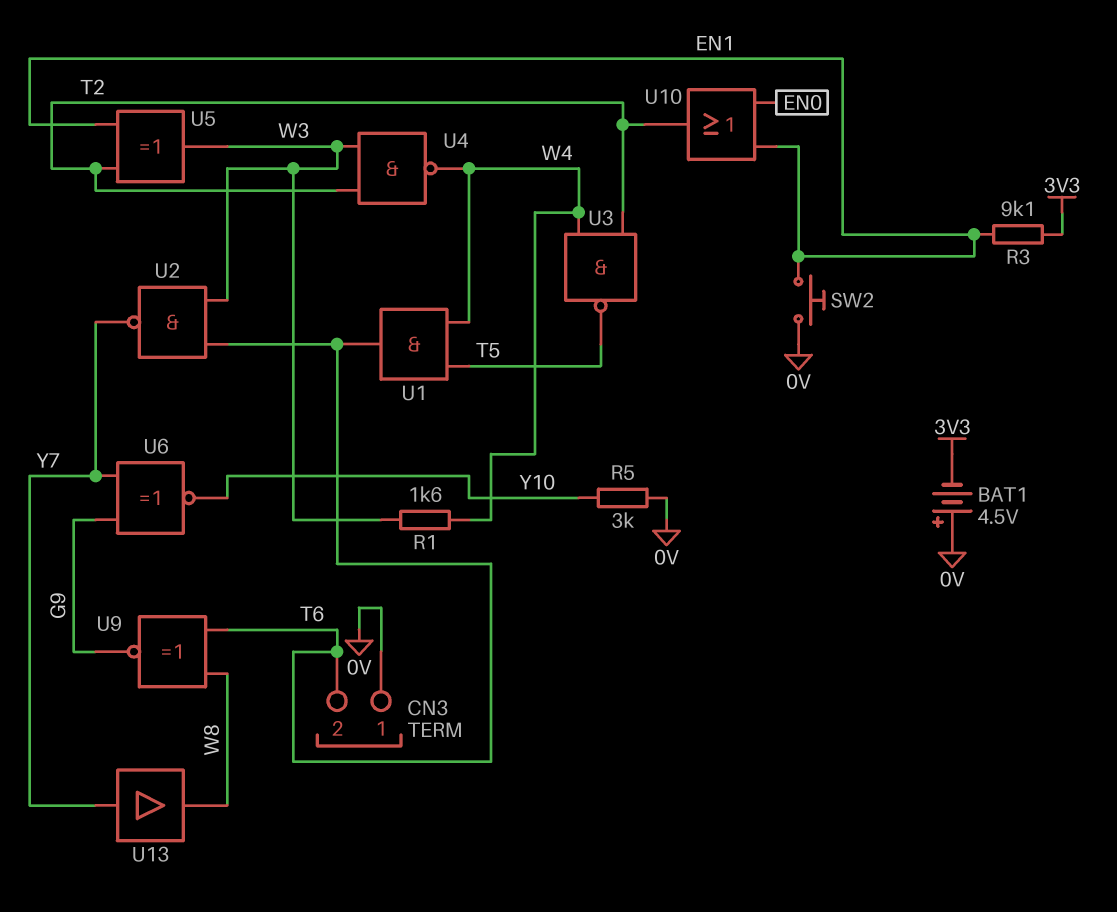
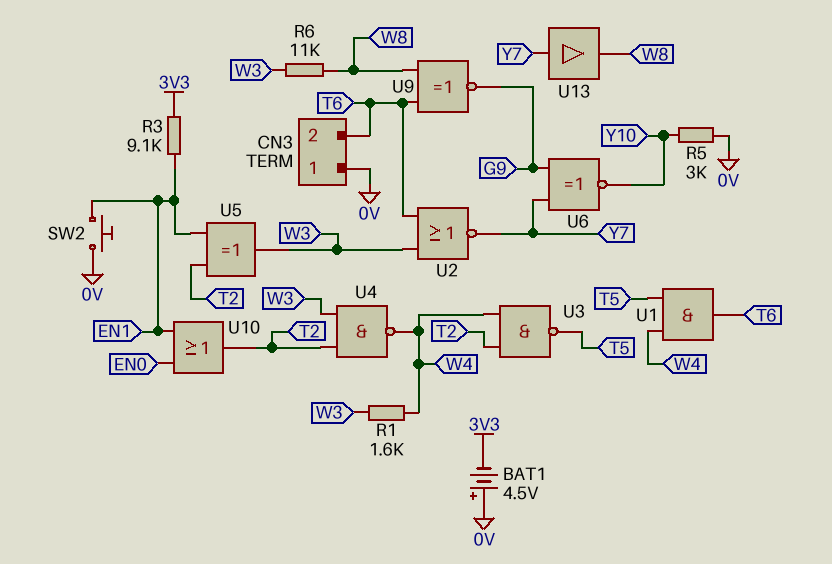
R6: none -> 11k (W3, W8)
U2: NAND (in T6, in W3, out Y7) -> NOR (in T6, in W3, out Y7)

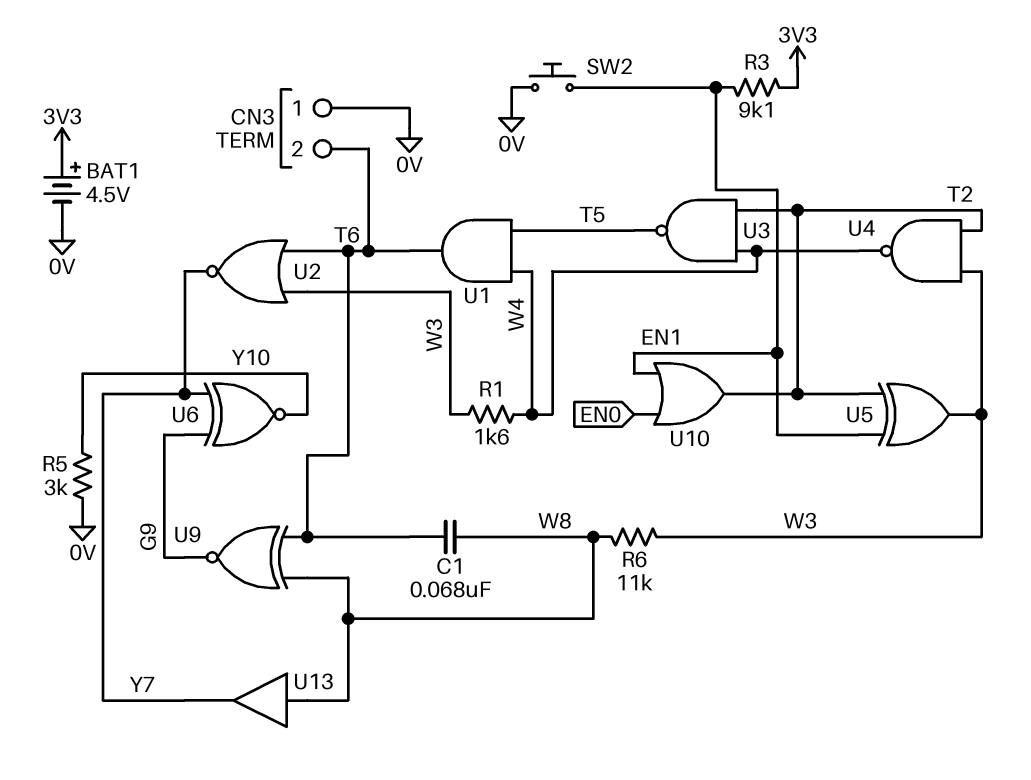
BAT1: 4.5V (plus 0V, minus 3V3) -> 4.5V (plus 3V3, minus 0V)
C1: none -> 68nF (T6, W8)
U13: buffer (in Y7, out W8) -> buffer (in W8, out Y7)

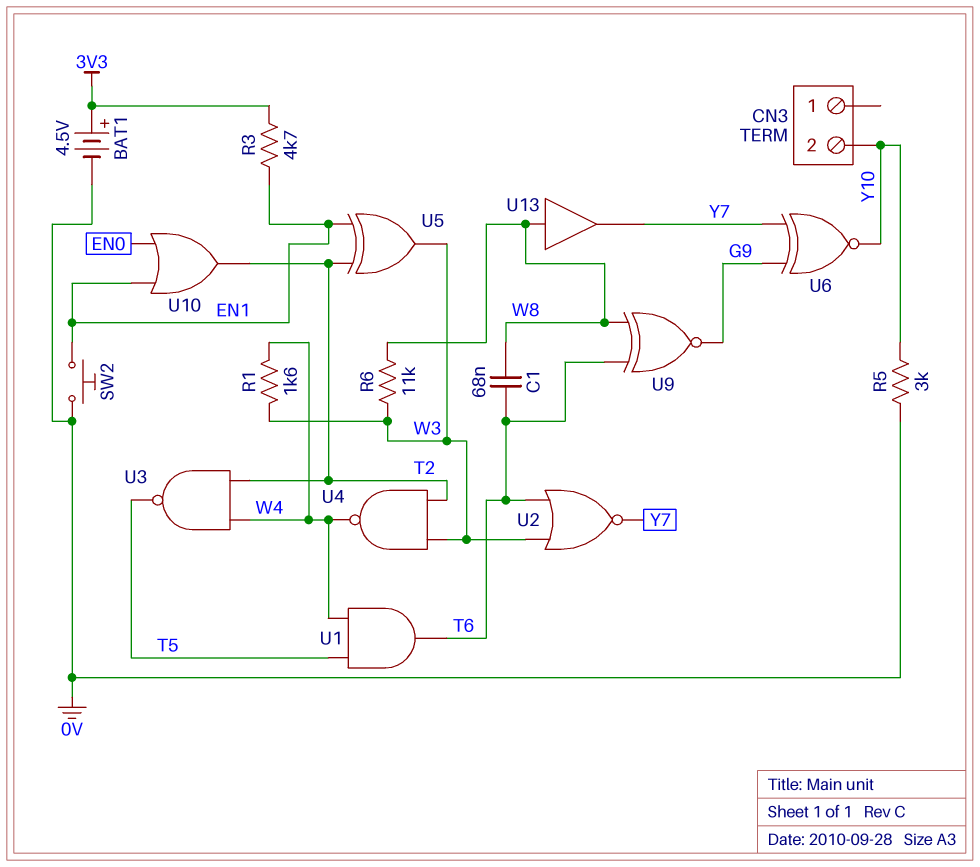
CN3 pin 1: 0V -> none
CN3 pin 2: T6 -> Y10
R3: 9.1k (3V3, EN1) -> 4.7k (3V3, EN1)

